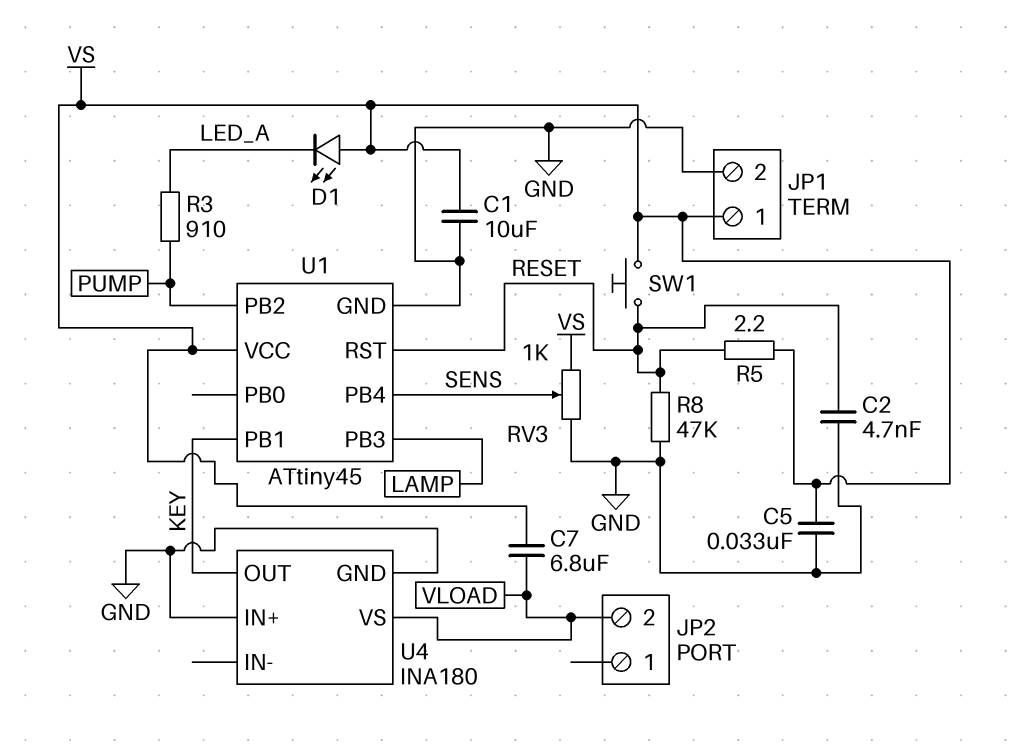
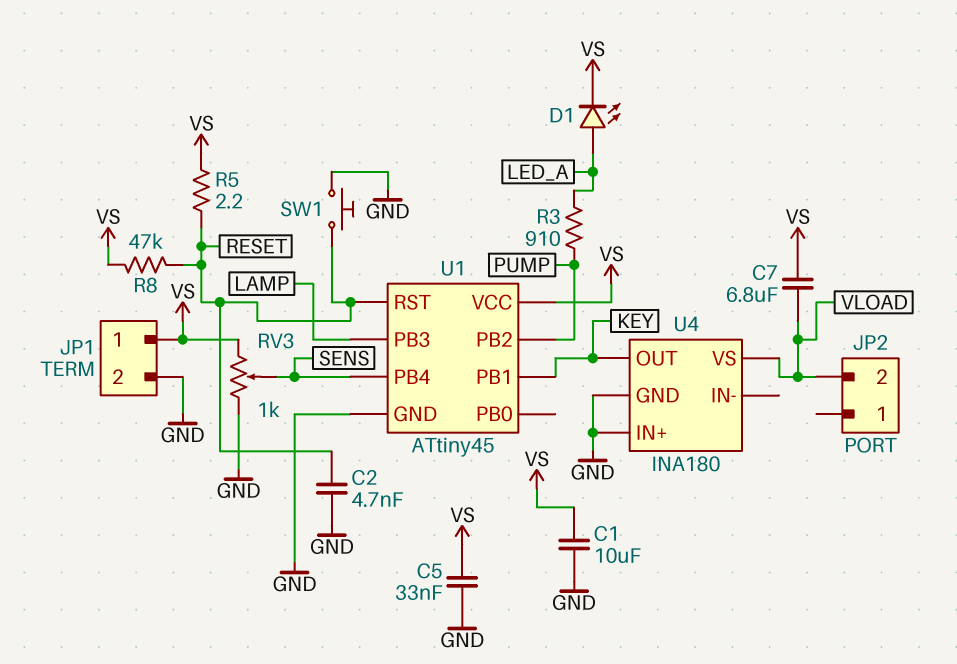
D1: LED (A VS, K LED_A) -> LED (A LED_A, K VS)
R8: 47k (GND, RESET) -> 47k (RESET, VS)
SW1: button (RESET, VS) -> button (GND, RESET)

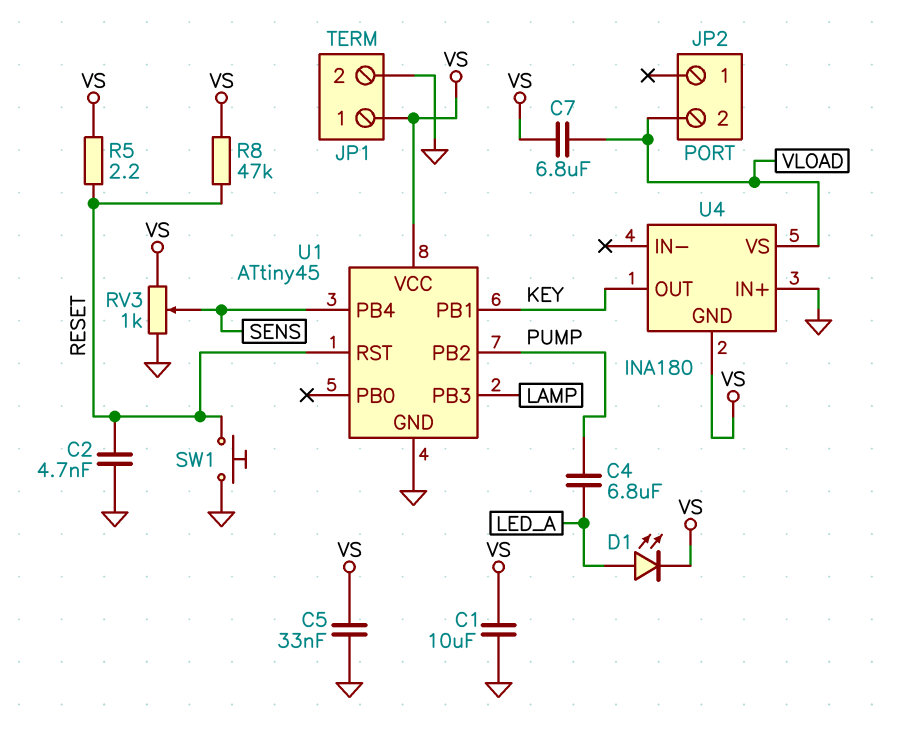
C4: none -> 6.8uF (LED_A, PUMP)
R3: 910 (LED_A, PUMP) -> none
U4 pin GND: GND -> VS

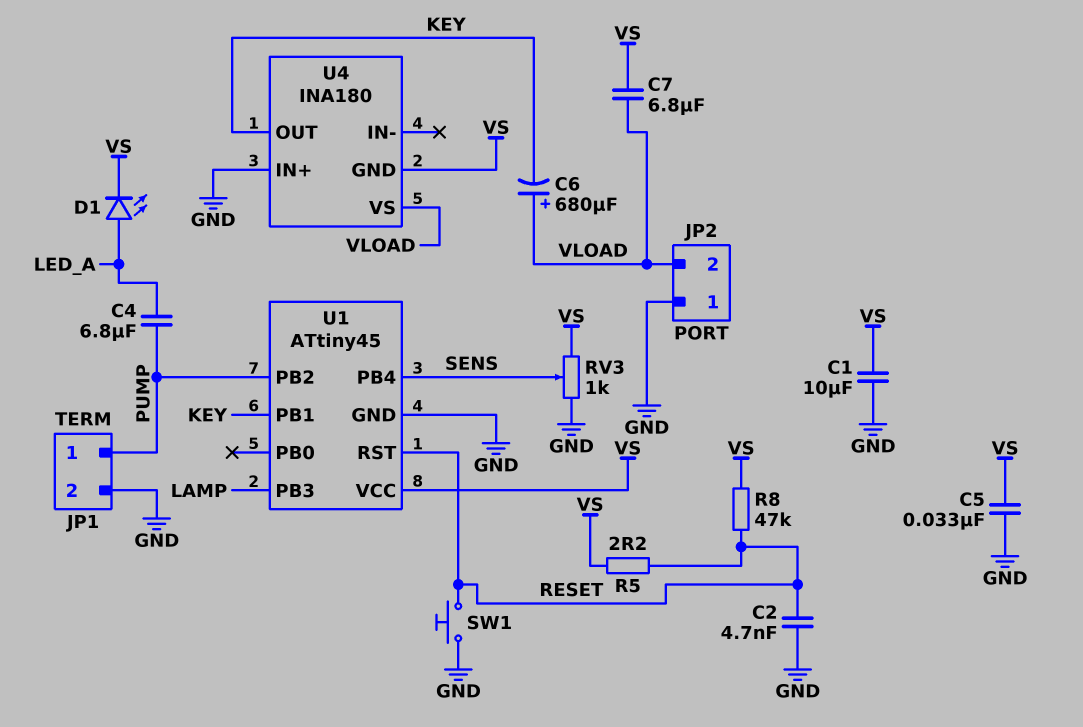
C6: none -> 680uF (plus VLOAD, minus KEY)
JP1 pin 1: VS -> PUMP
JP2 pin 1: none -> GND

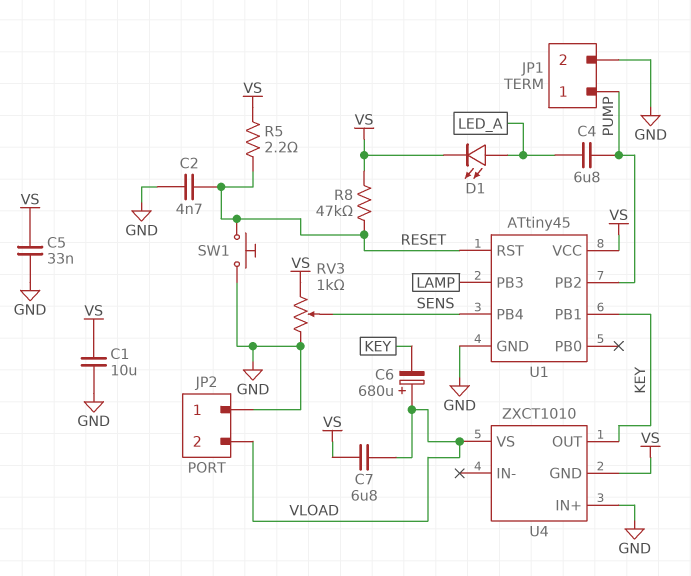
U4: INA180 -> ZXCT1010

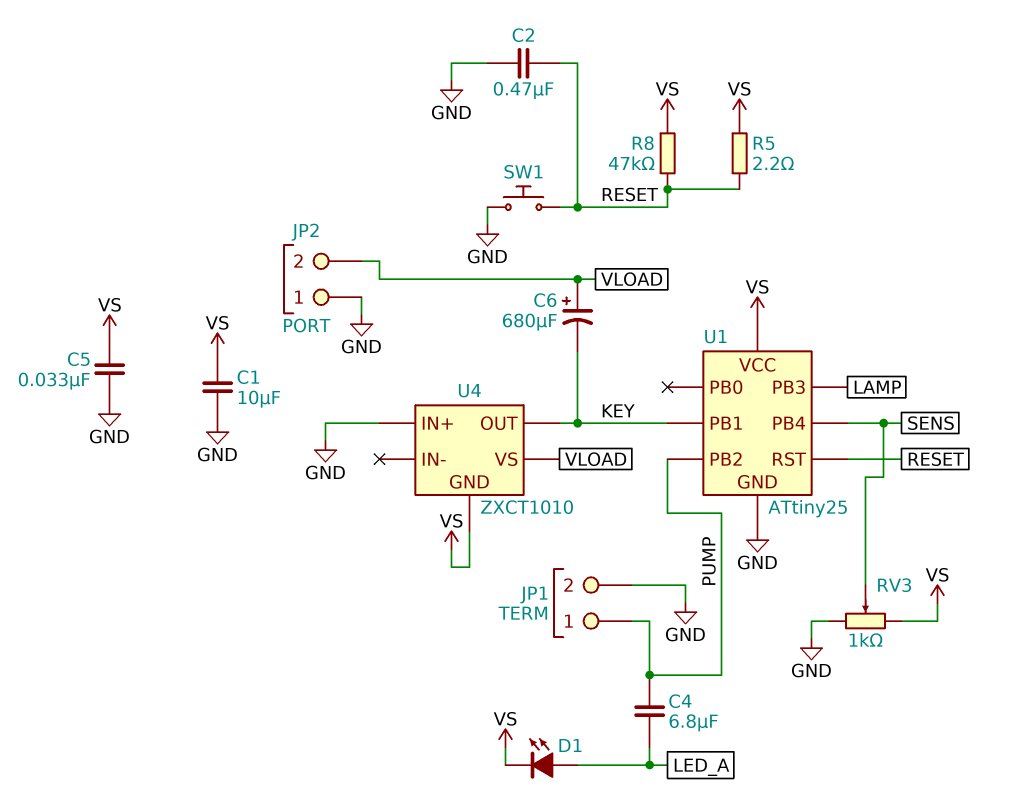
C2: 4.7nF (GND, RESET) -> 470nF (GND, RESET)
C7: 6.8uF (VLOAD, VS) -> none
U1: ATtiny45 -> ATtiny25

